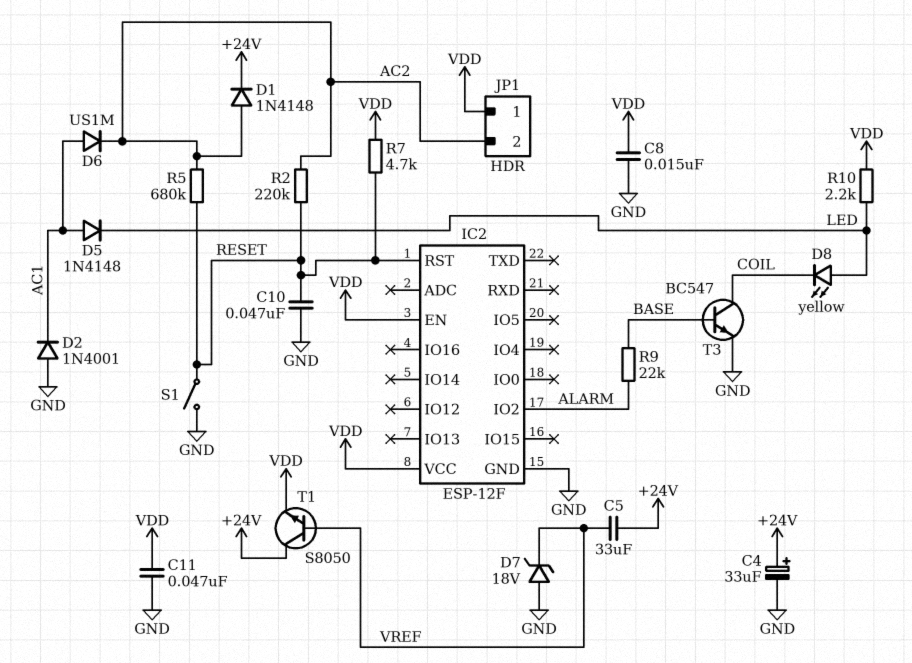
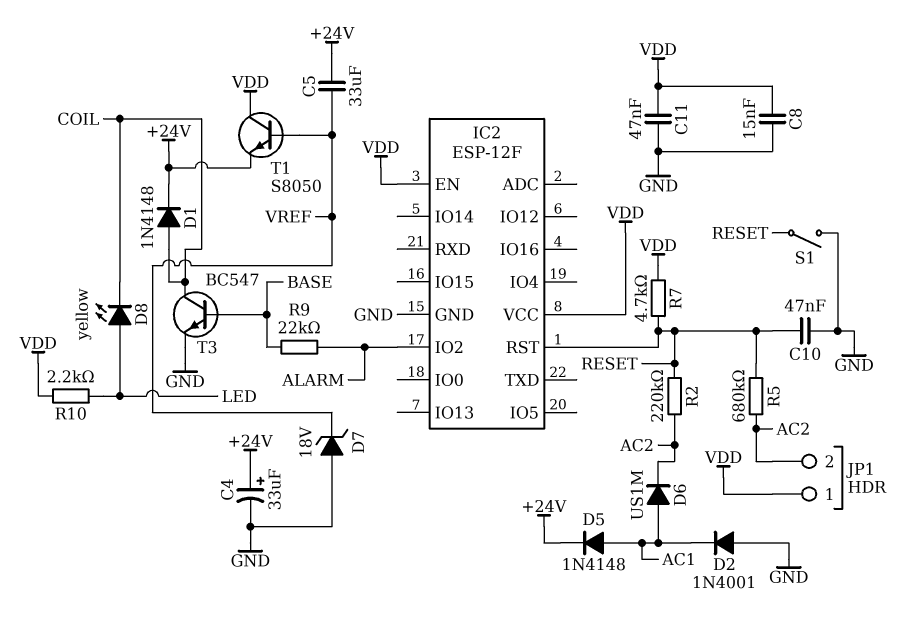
D1: diode 1N4148 (A AC2, K +24V) -> diode 1N4148 (A COIL, K +24V)
D5: diode 1N4148 (A AC1, K LED) -> diode 1N4148 (A AC1, K +24V)
T1: NPN S8050 (B VREF, C +24V, E VDD) -> NPN S8050 (B VREF, C VDD, E +24V)

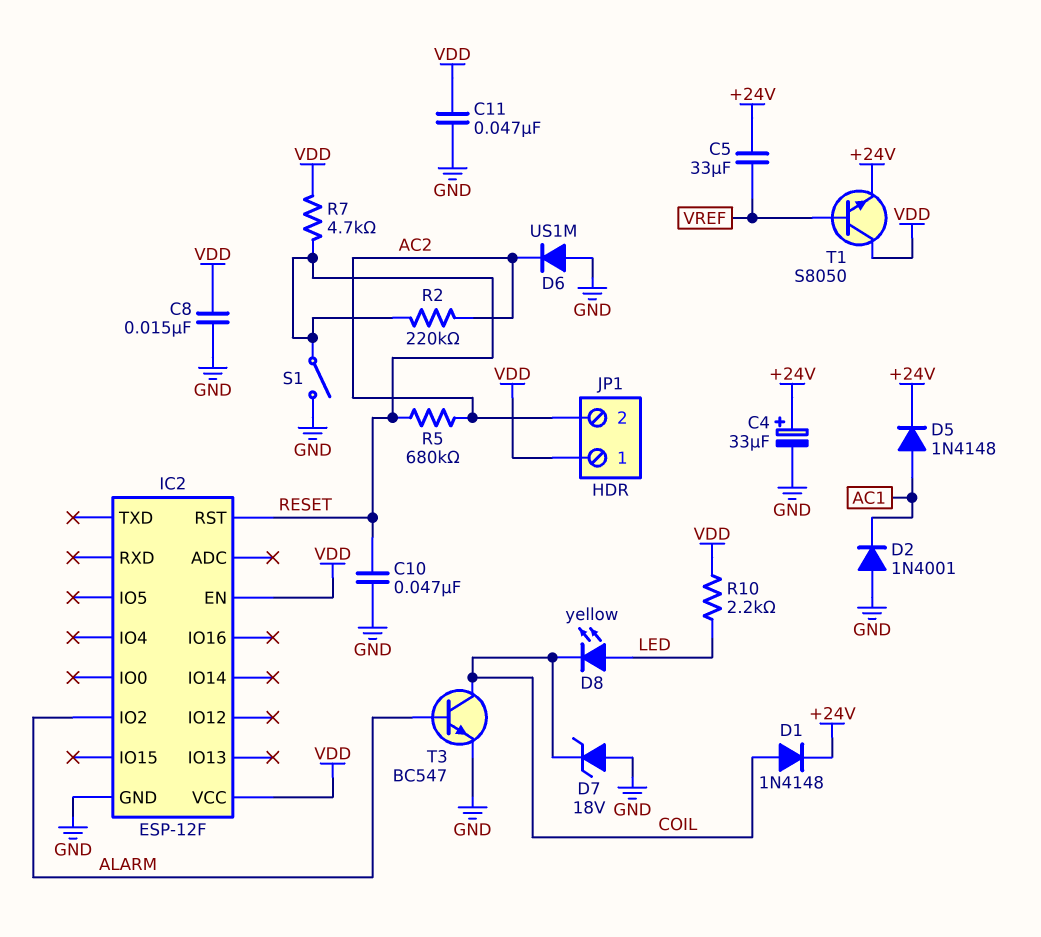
D6: diode US1M (A AC1, K AC2) -> diode US1M (A GND, K AC2)
D7: zener 18V (A GND, K VREF) -> zener 18V (A GND, K COIL)
R9: 22k (ALARM, BASE) -> none
T3: NPN BC547 (B BASE, C COIL, E GND) -> NPN BC547 (B ALARM, C COIL, E GND)

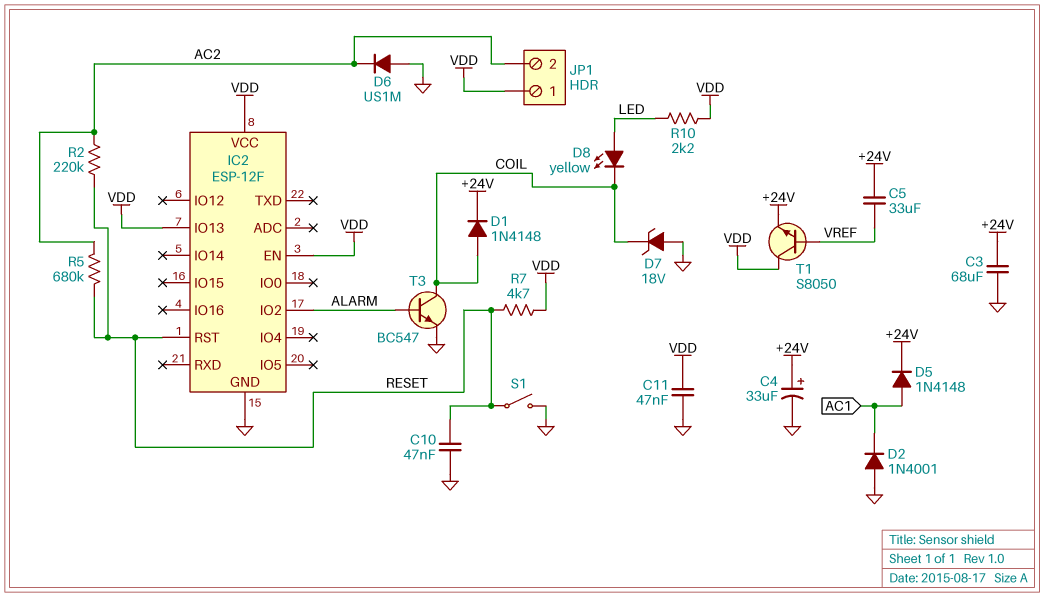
C3: none -> 68uF (+24V, GND)
C8: 15nF (GND, VDD) -> none
IC2 pin IO13: none -> VDD

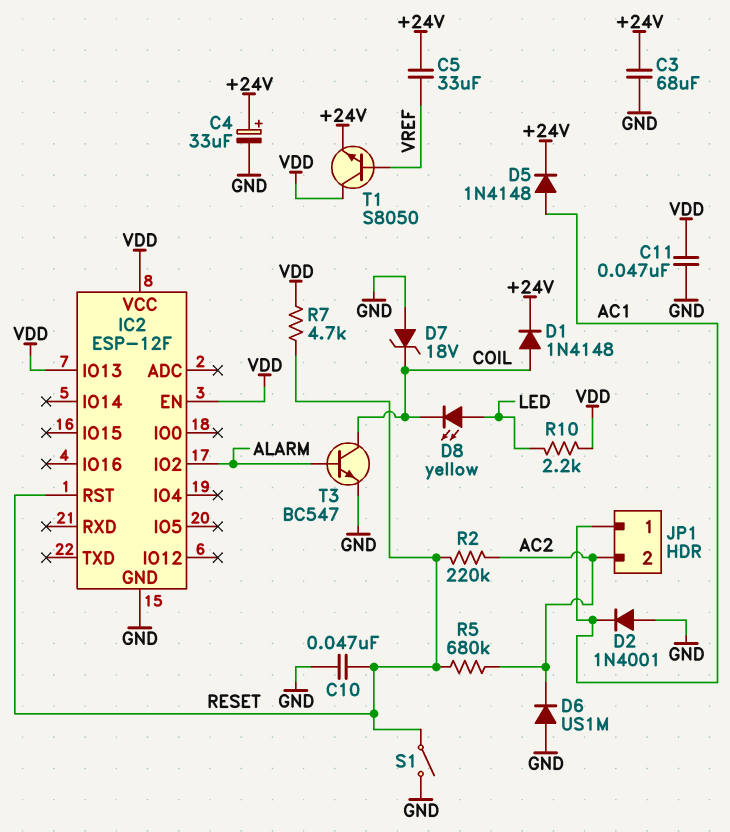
JP1 pin 1: VDD -> AC1

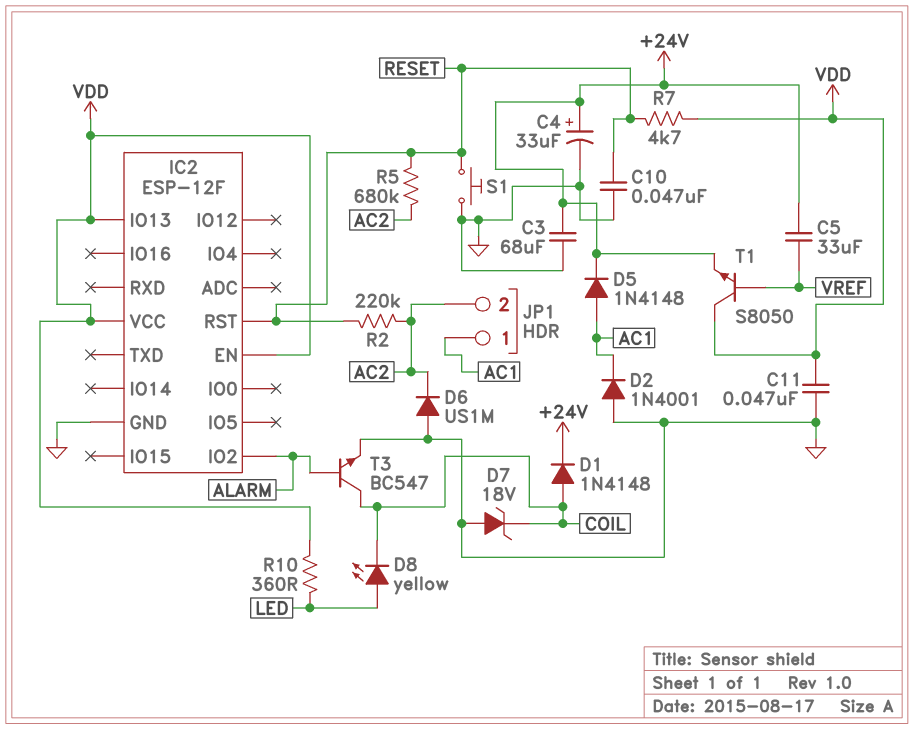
R10: 2.2k (LED, VDD) -> 360 (LED, VDD)
S1: switch (GND, RESET) -> button (GND, RESET)

